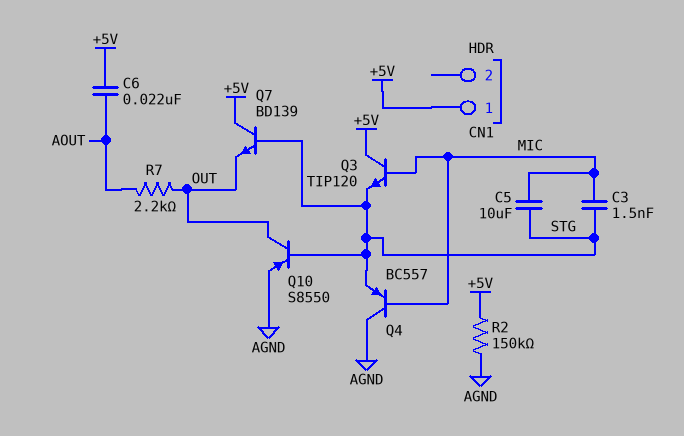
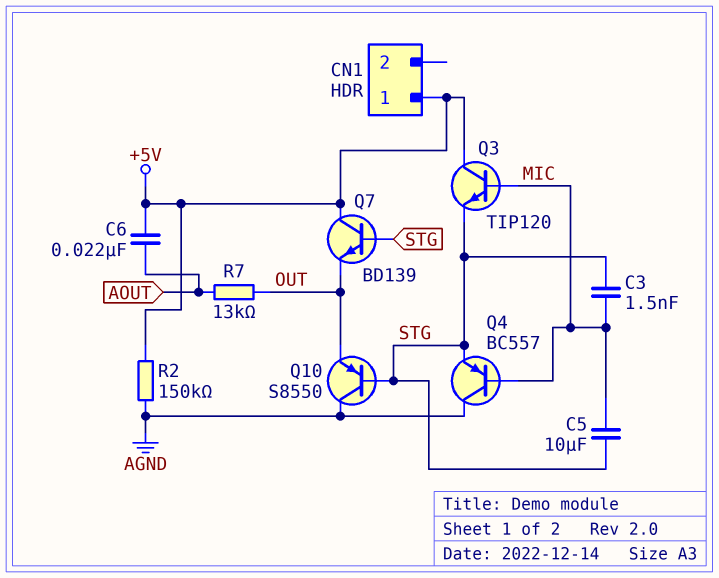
Q10: PNP S8550 (B STG, C OUT, E AGND) -> PNP S8550 (B STG, C AGND, E OUT)
R7: 2.2k (AOUT, OUT) -> 13k (AOUT, OUT)

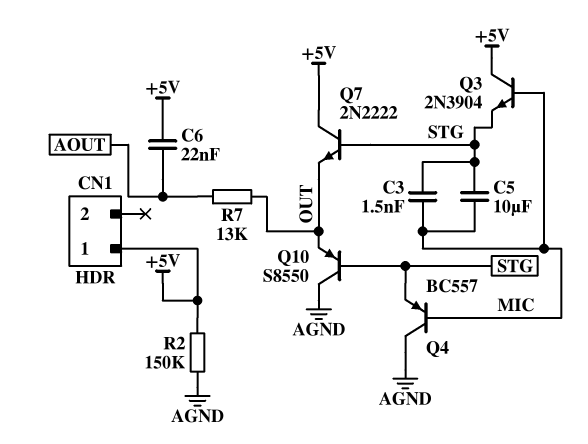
Q3: NPN TIP120 (B MIC, C +5V, E STG) -> NPN 2N3904 (B MIC, C +5V, E STG)
Q7: NPN BD139 (B STG, C +5V, E OUT) -> NPN 2N2222 (B STG, C +5V, E OUT)

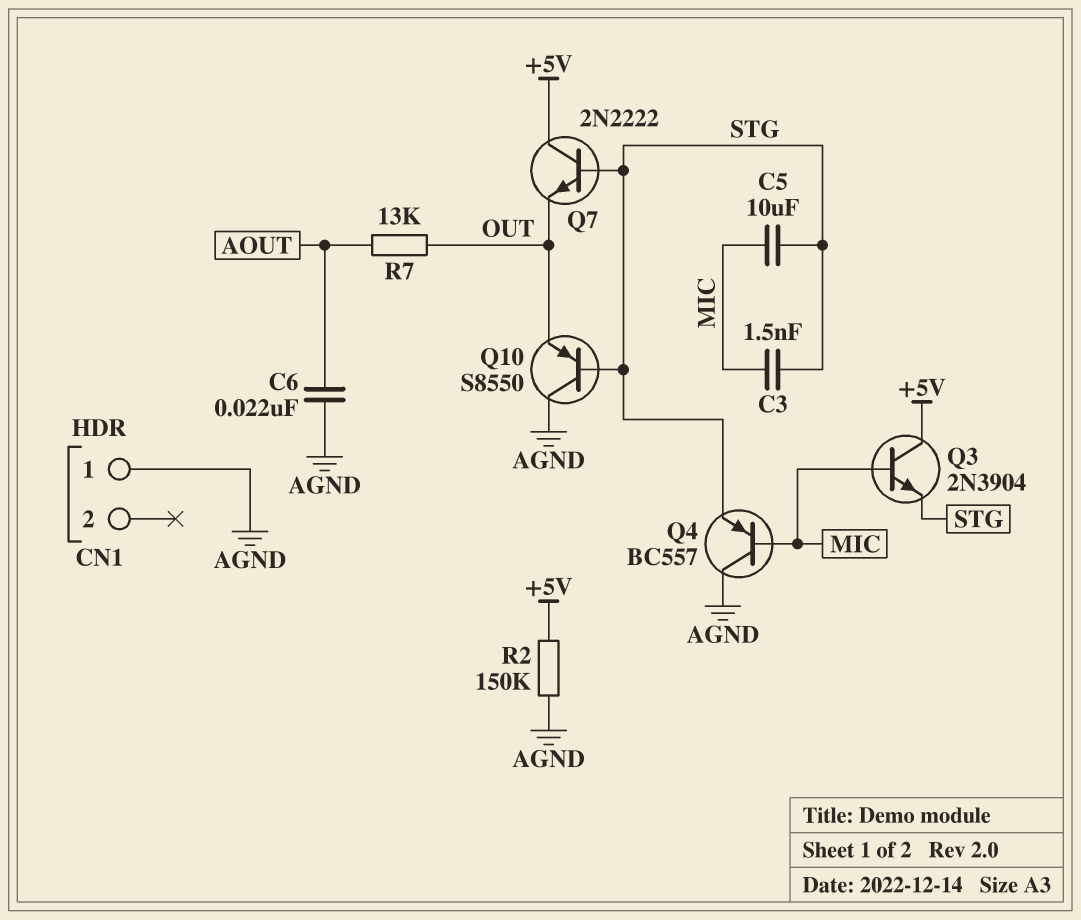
C6: 22nF (+5V, AOUT) -> 22nF (AGND, AOUT)
CN1 pin 1: +5V -> AGND

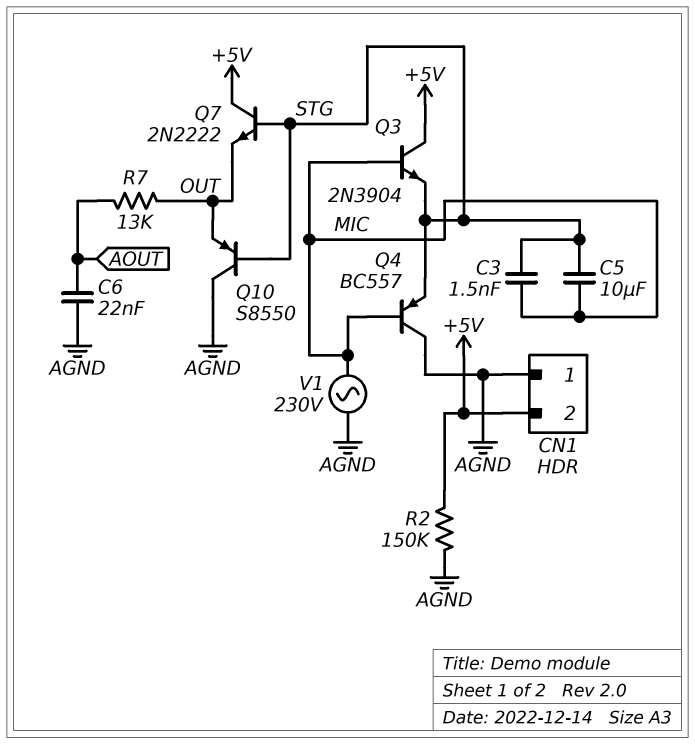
CN1 pin 2: none -> +5V
V1: none -> AC 230V (AGND, MIC)

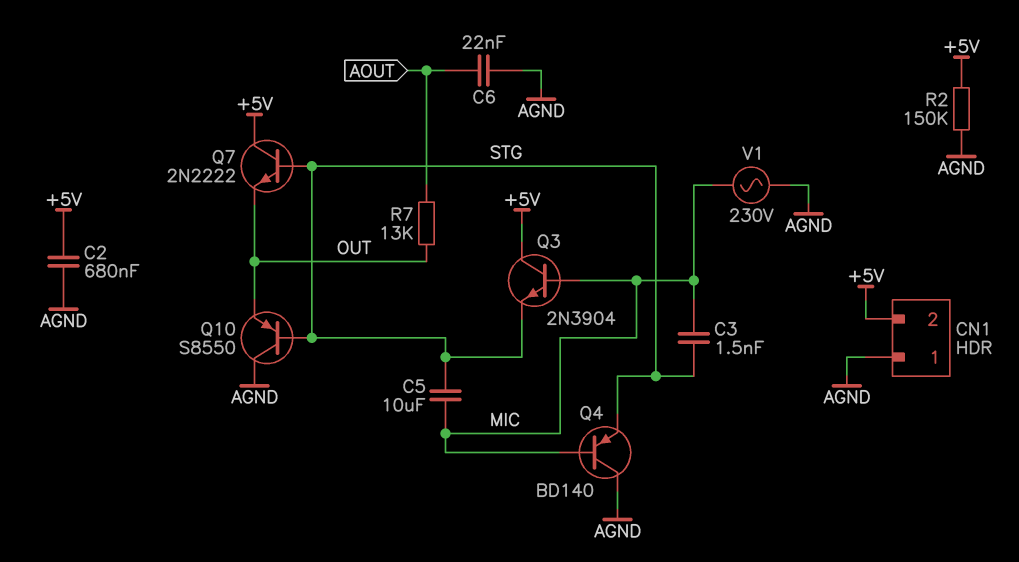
C2: none -> 680nF (+5V, AGND)
Q4: PNP BC557 (B MIC, C AGND, E STG) -> PNP BD140 (B MIC, C AGND, E STG)

